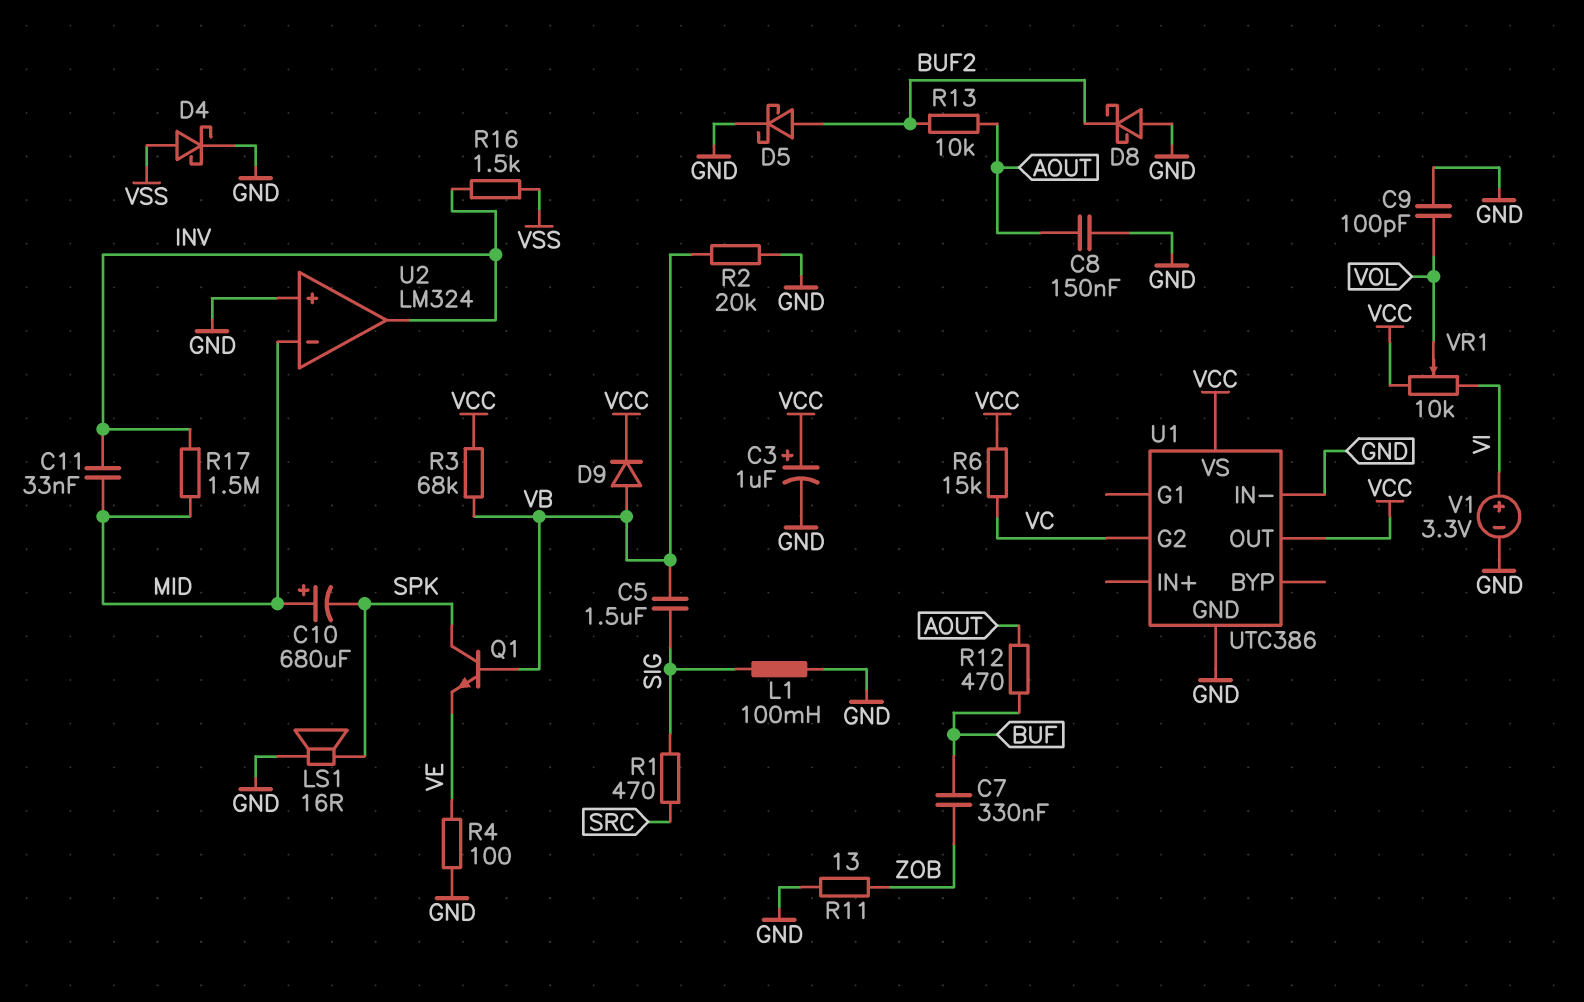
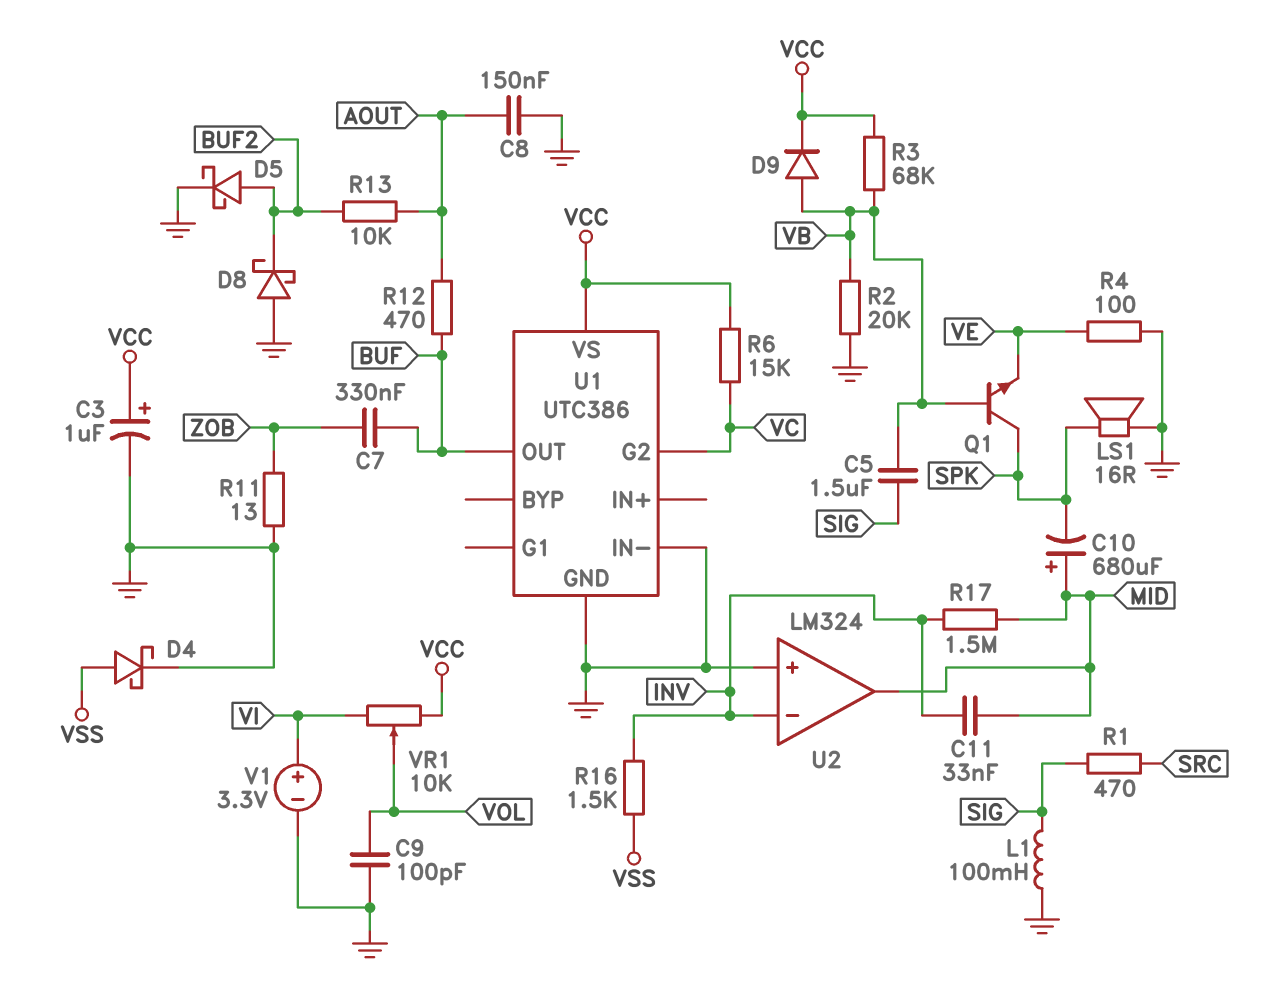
U1 pin OUT: VCC -> BUF
U2 pin in-: MID -> INV
U2 pin out: INV -> MID

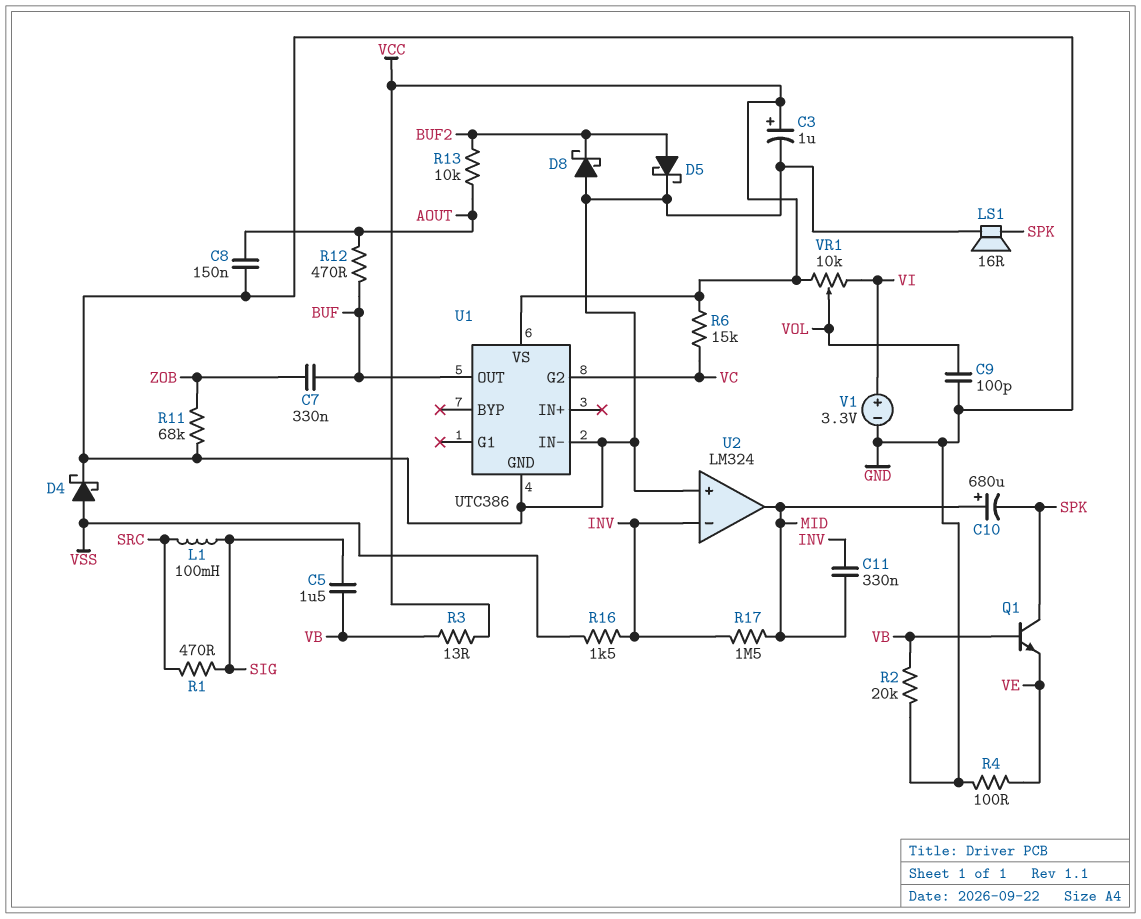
C11: 33nF (INV, MID) -> 330nF (INV, MID)
D9: diode (A VB, K VCC) -> none
L1: 100mH (GND, SIG) -> 100mH (SIG, SRC)
R3: 68k (VB, VCC) -> 13 (VB, VCC)
R11: 13 (GND, ZOB) -> 68k (GND, ZOB)

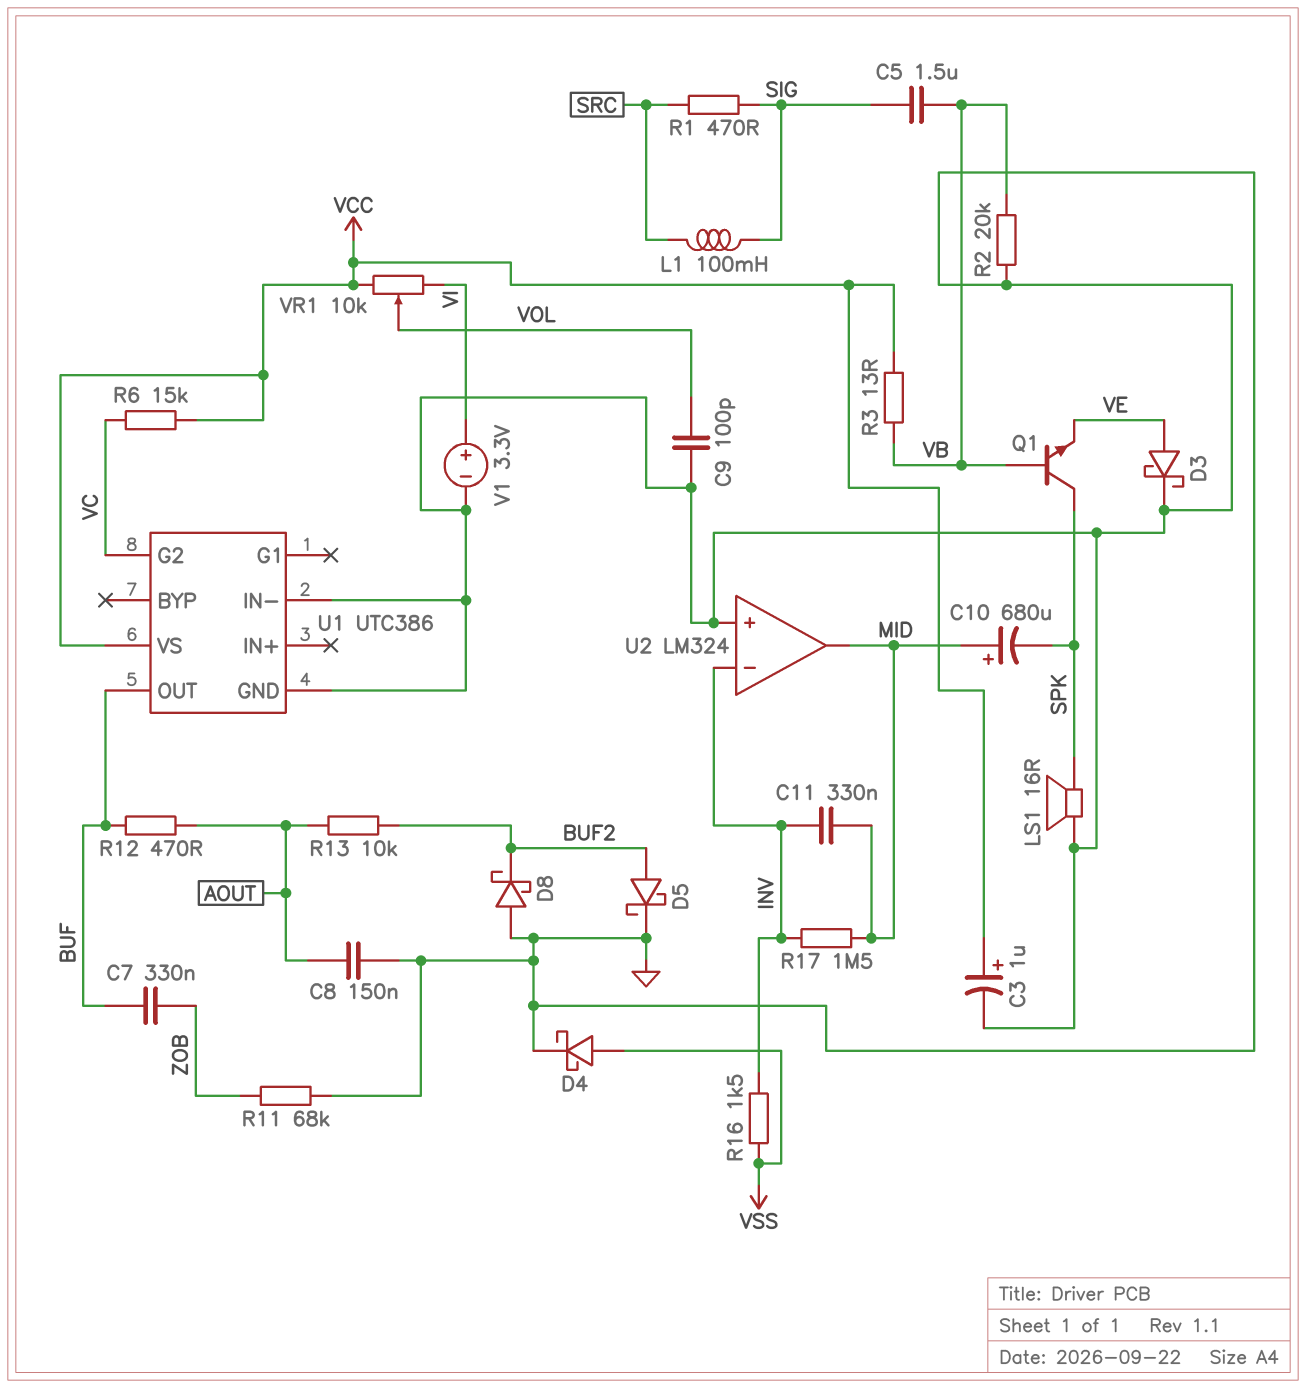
D3: none -> schottky (A VE, K GND)
R4: 100 (GND, VE) -> none

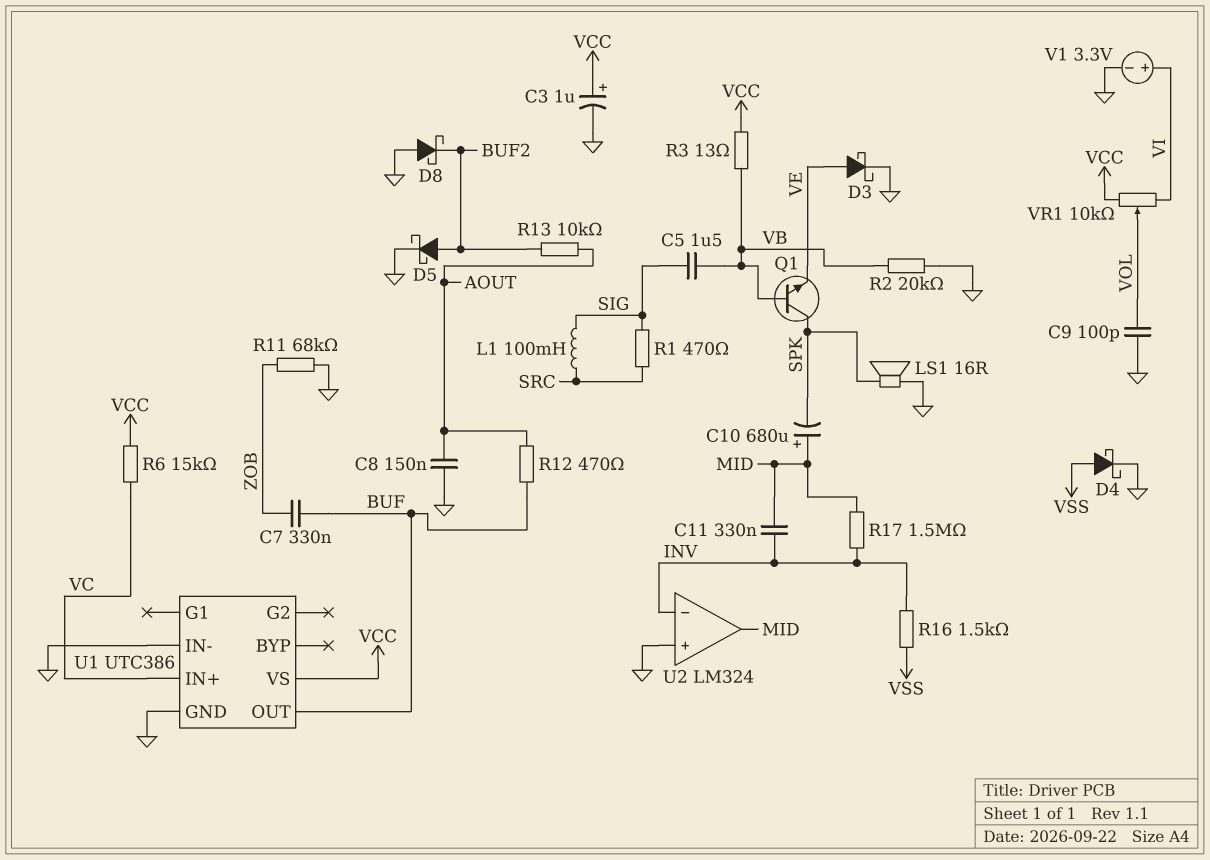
U1 pin G2: VC -> none
U1 pin IN+: none -> VC

